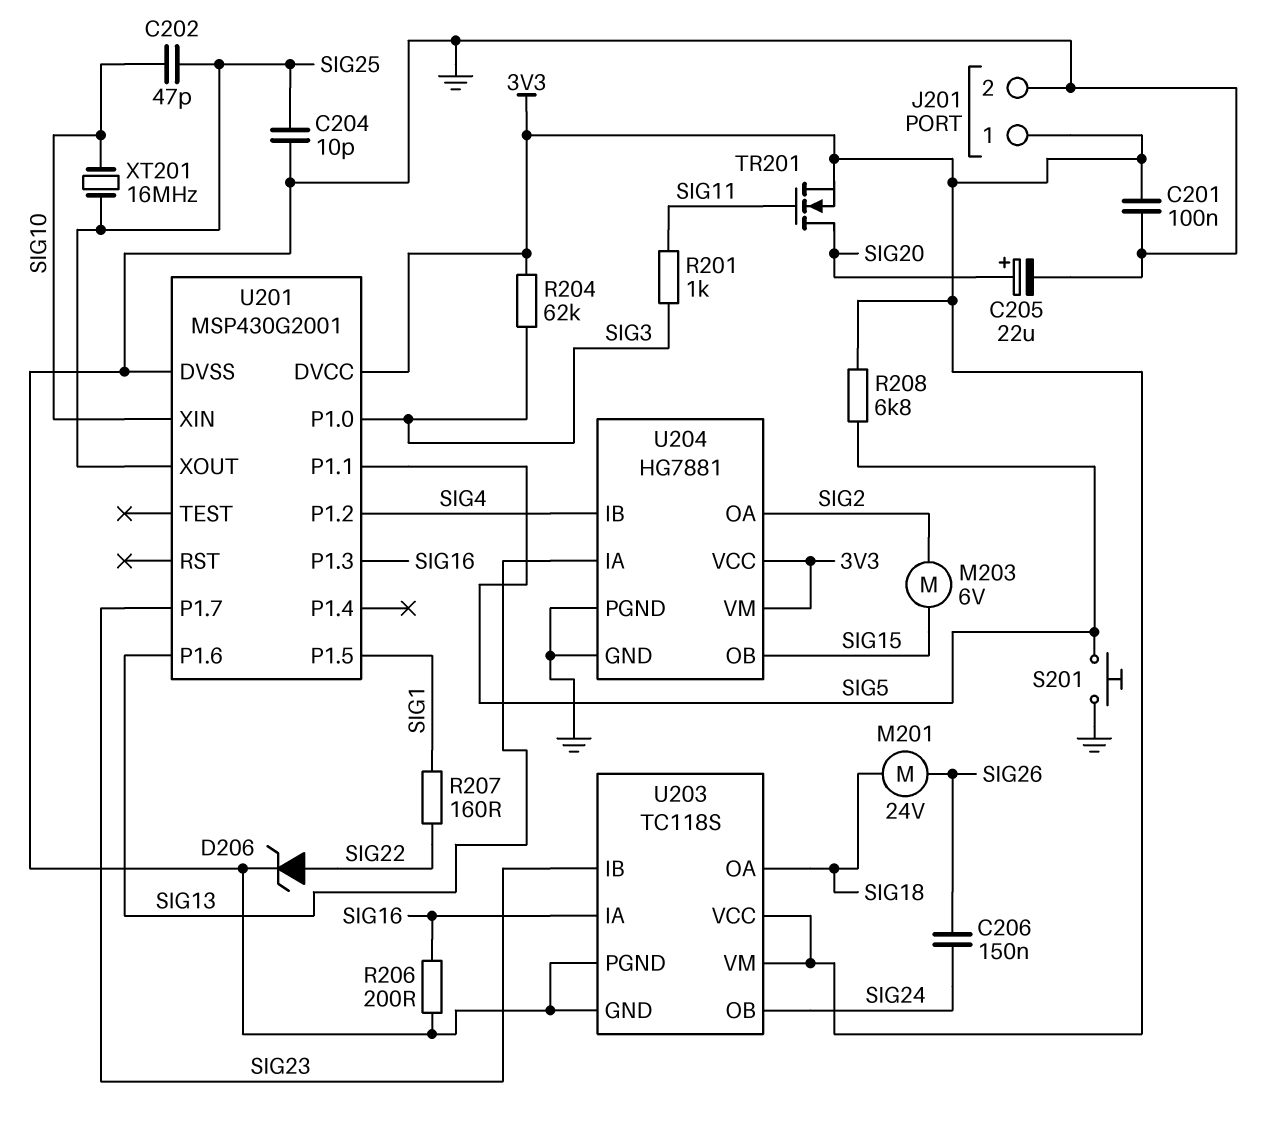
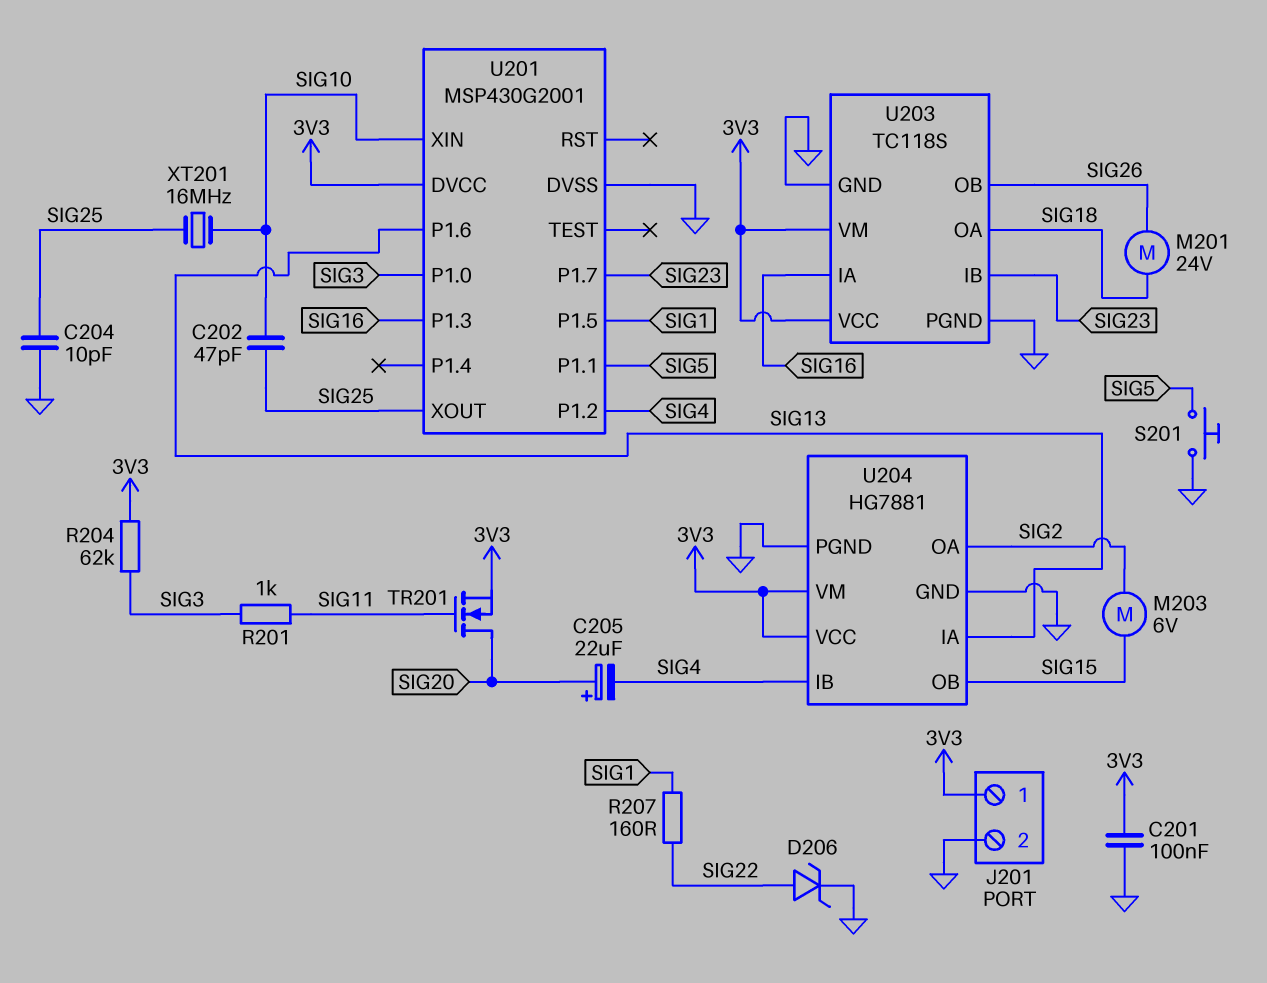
C205: 22uF (plus SIG20, minus GND) -> 22uF (plus SIG20, minus SIG4)
C206: 150nF (SIG24, SIG26) -> none
R206: 200 (GND, SIG16) -> none
R208: 6.8k (3V3, SIG5) -> none
U203 pin OB: SIG24 -> SIG26

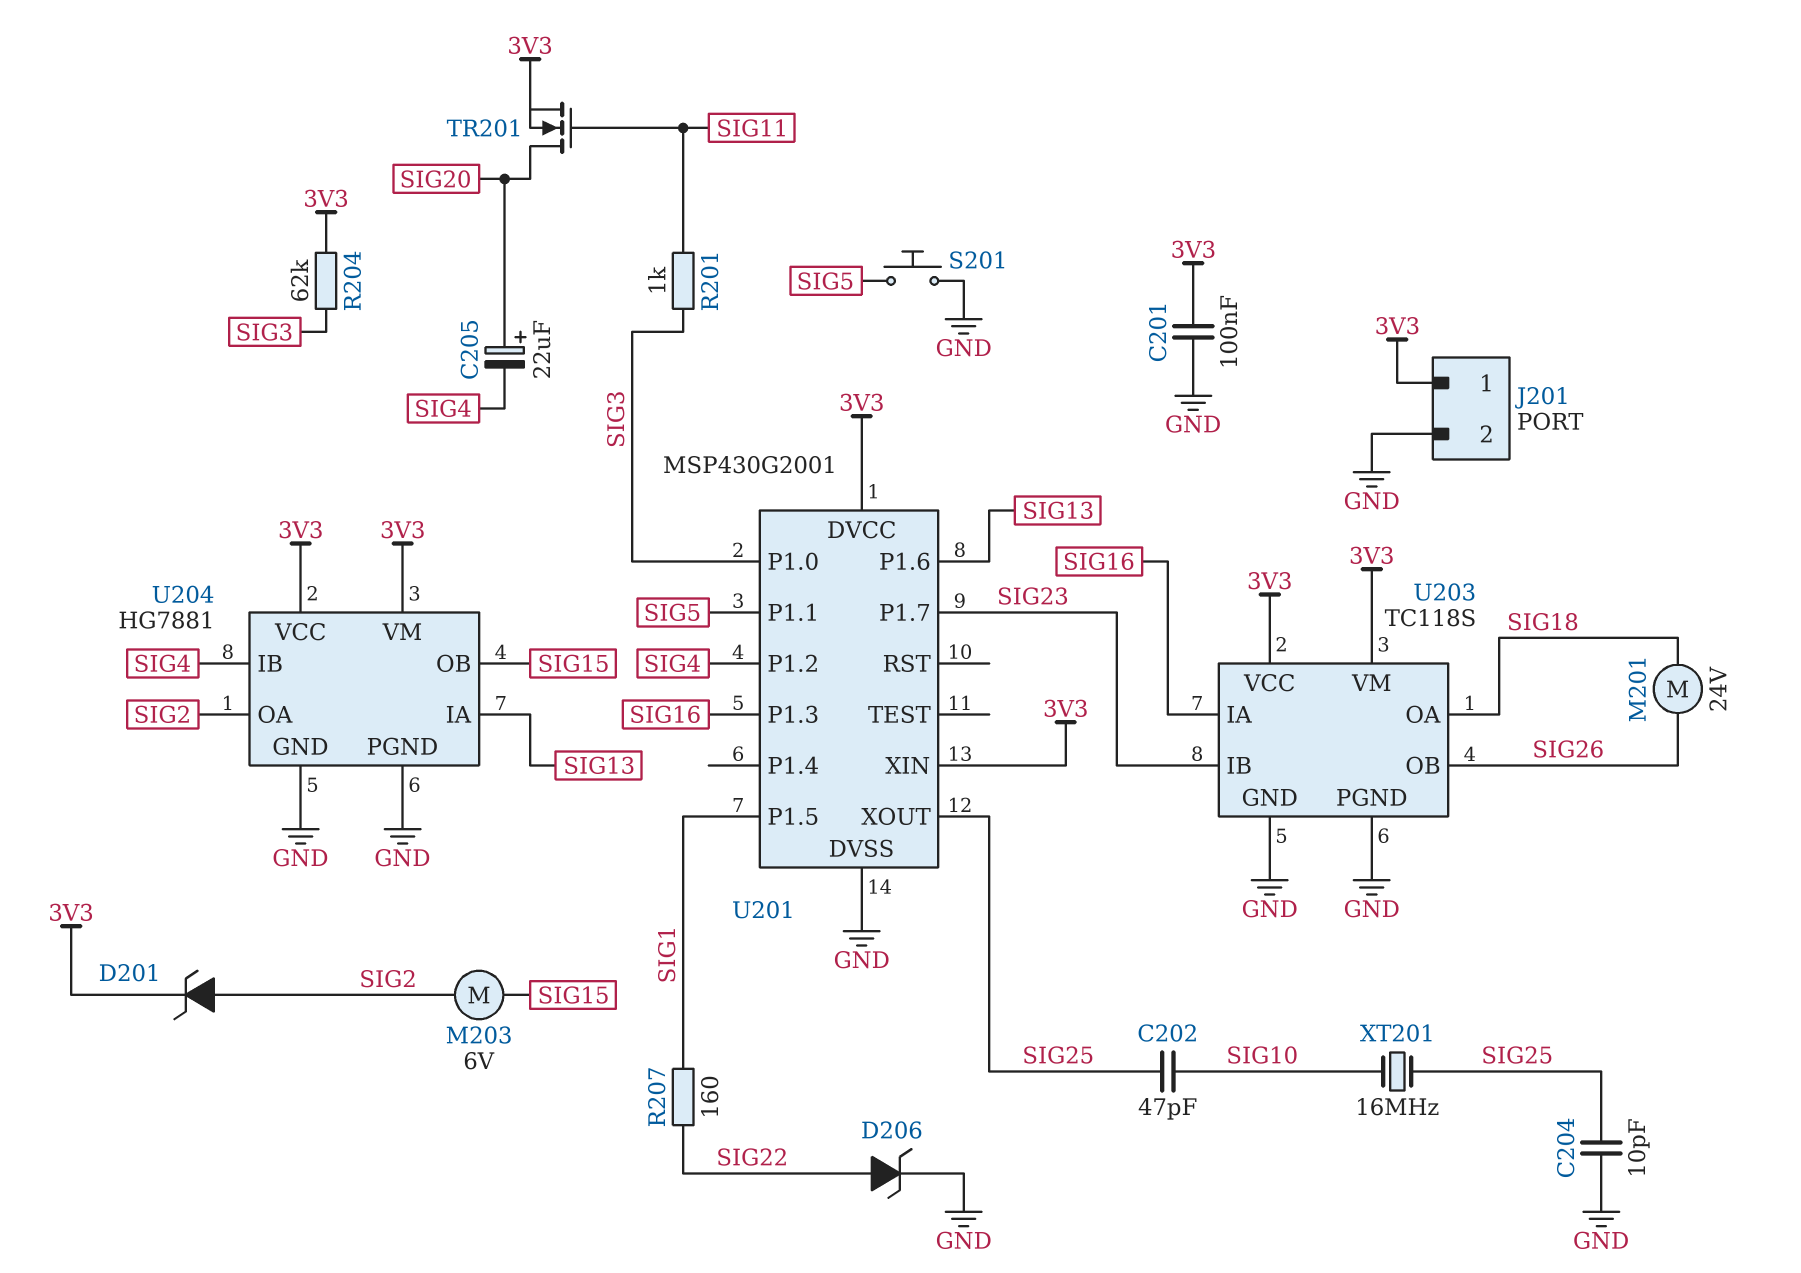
D201: none -> zener (A SIG2, K 3V3)
U201 pin XIN: SIG10 -> 3V3

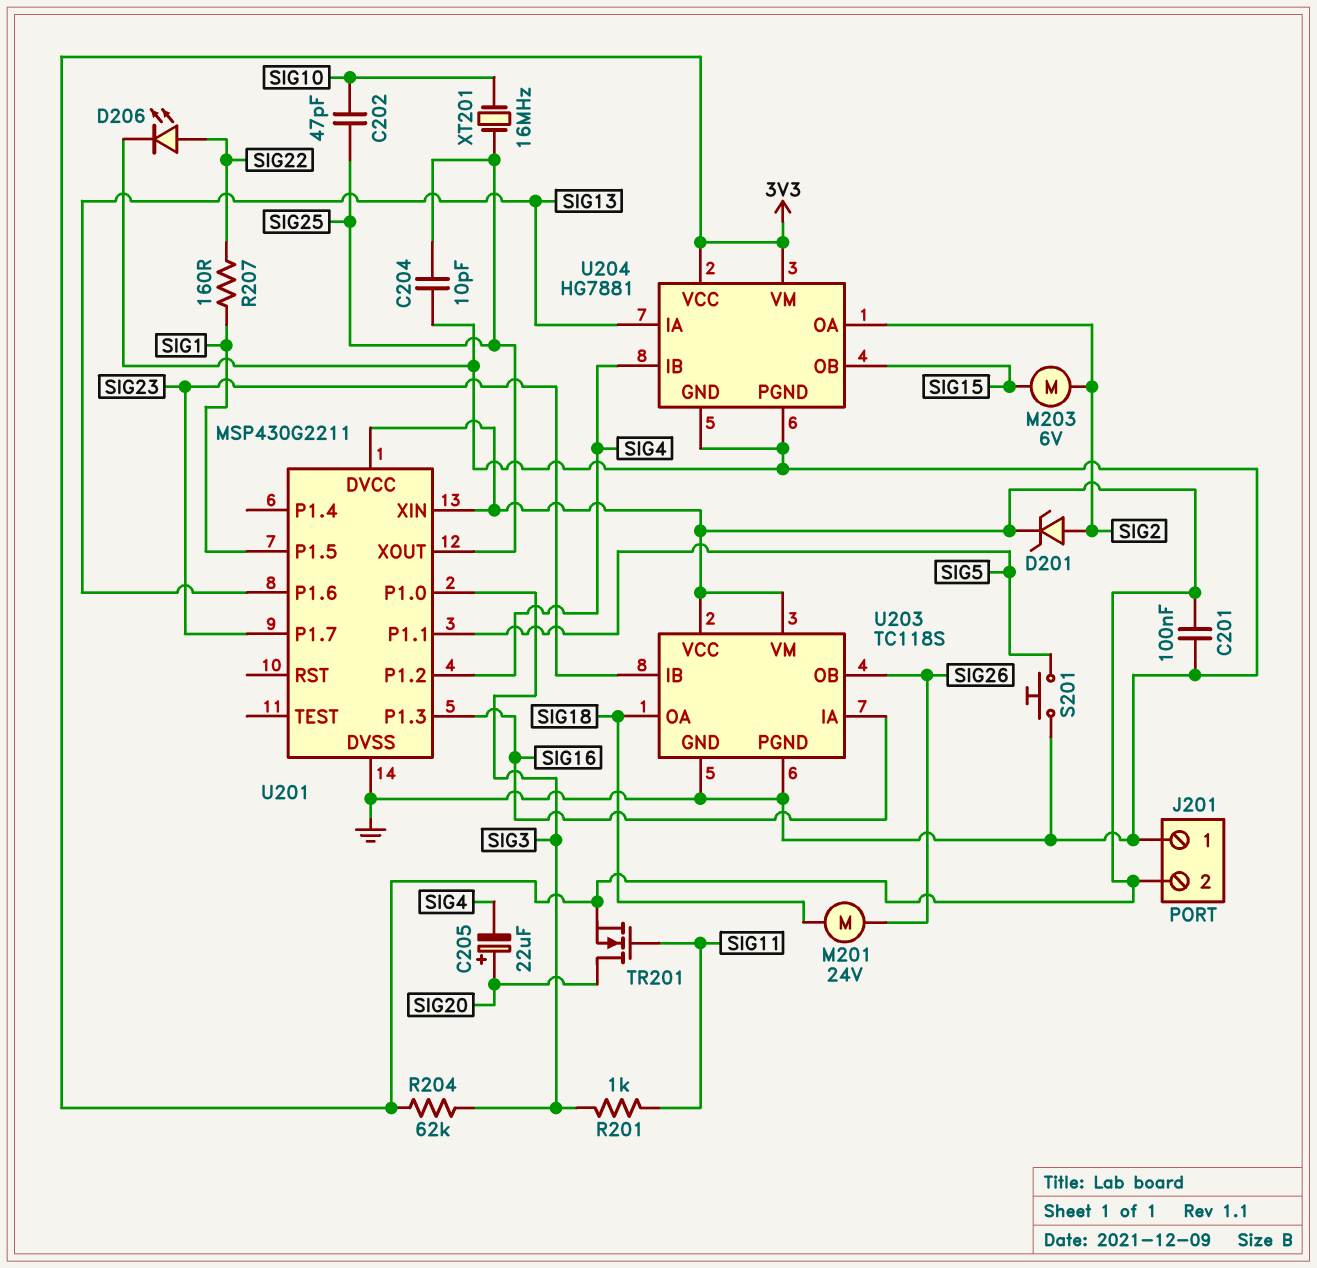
D206: zener (A SIG22, K GND) -> LED (A SIG22, K GND)
J201 pin 1: 3V3 -> GND
J201 pin 2: GND -> 3V3
U201: MSP430G2001 -> MSP430G2211

